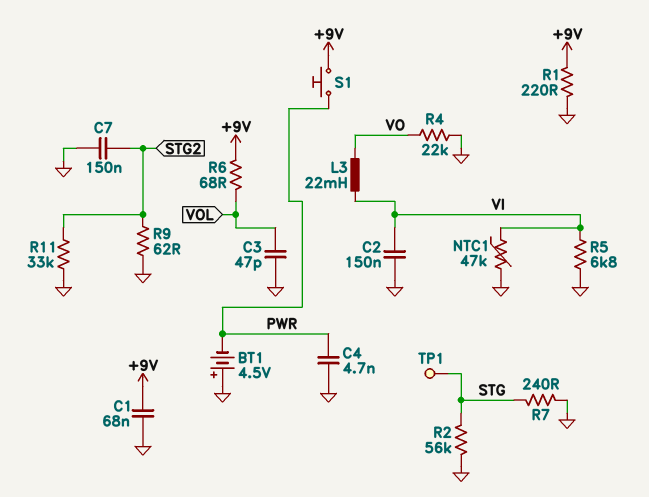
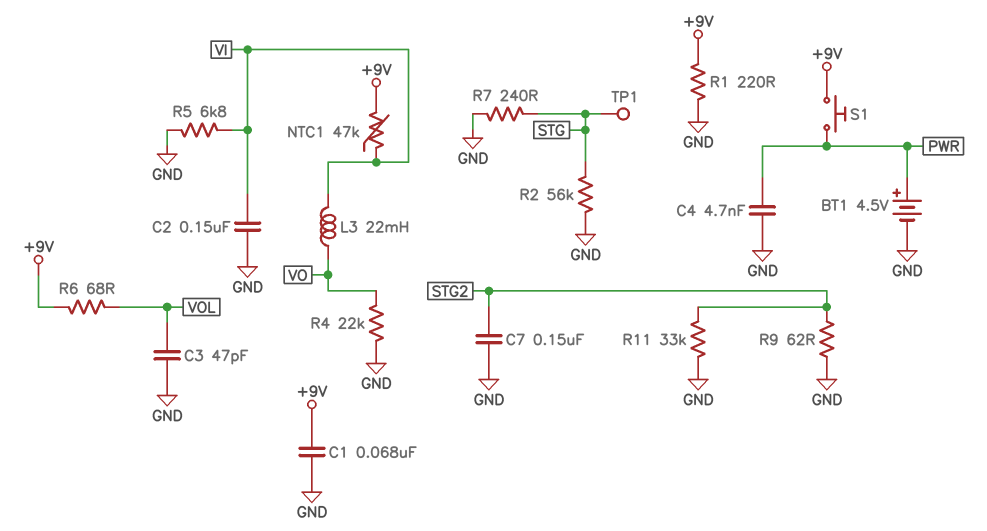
BT1: 4.5V (plus GND, minus PWR) -> 4.5V (plus PWR, minus GND)
NTC1: 47k (GND, VI) -> 47k (+9V, VI)

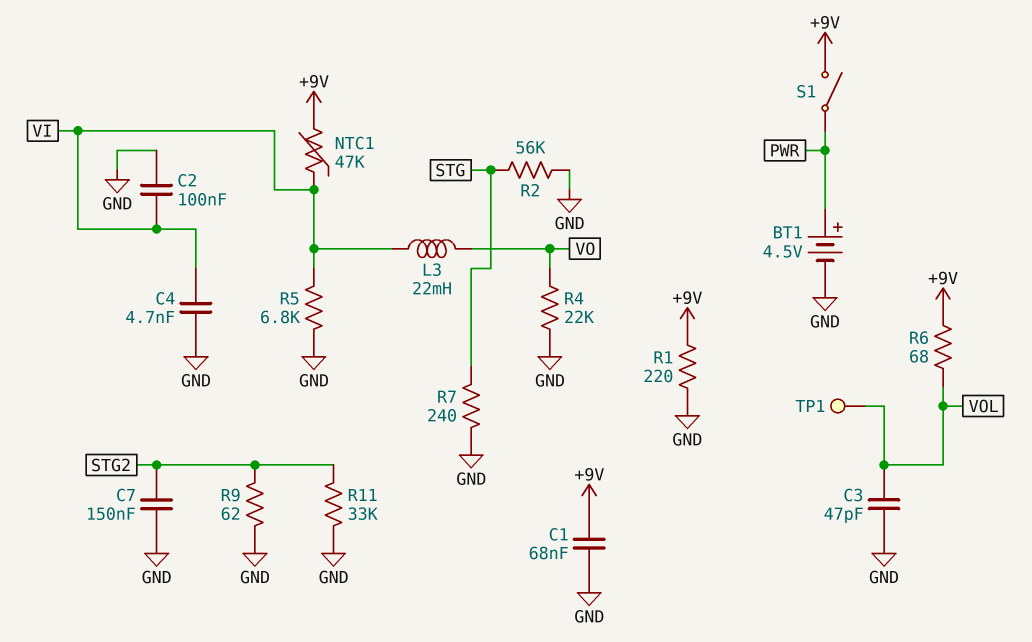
C2: 150nF (GND, VI) -> 100nF (GND, VI)
C4: 4.7nF (GND, PWR) -> 4.7nF (GND, VI)
S1: button (+9V, PWR) -> switch (+9V, PWR)
TP1: test point (STG) -> test point (VOL)

